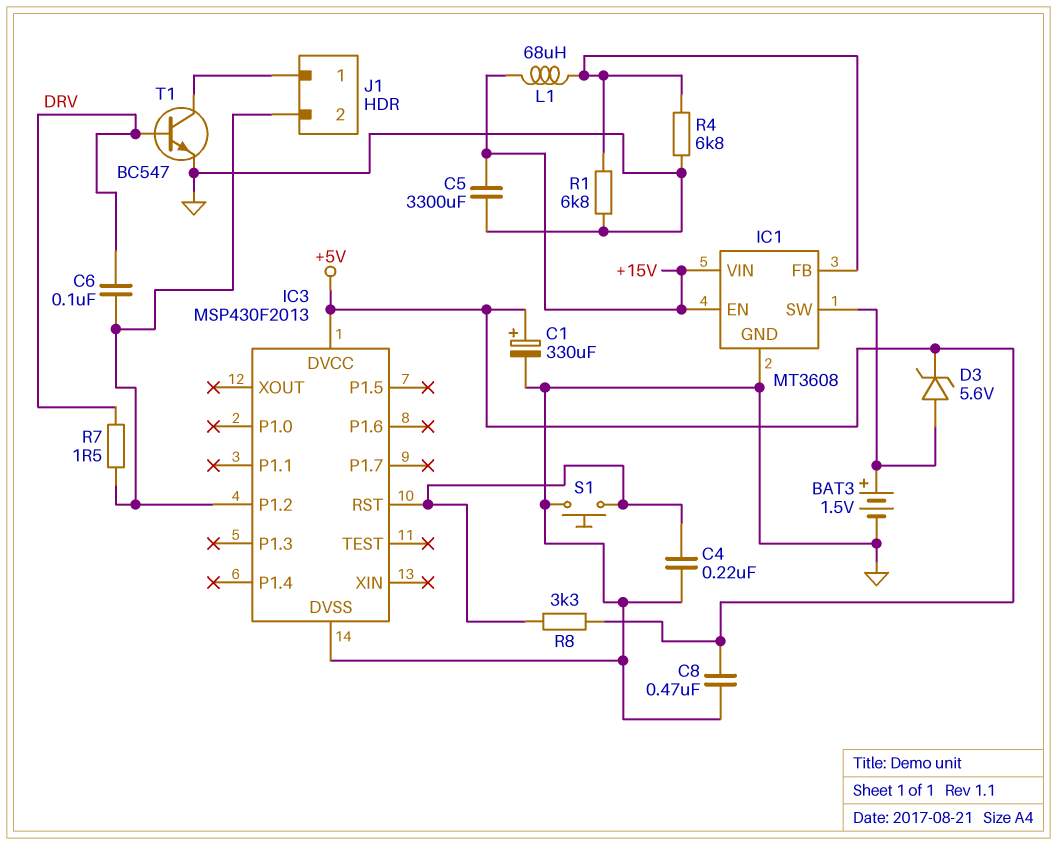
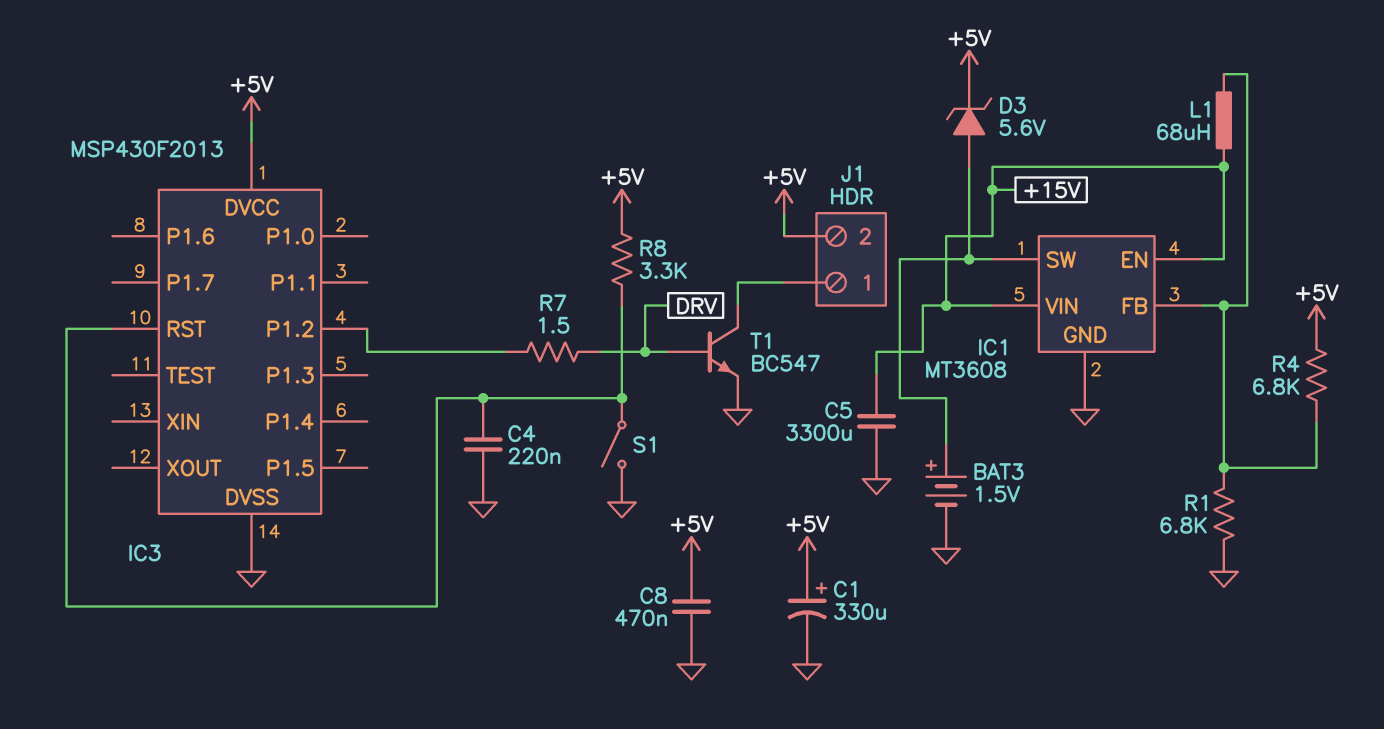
C6: 100nF (DRV, IC3/P1.2) -> none
J1 pin 2: IC3/P1.2 -> +5V
R4: 6.8k (GND, IC1/FB) -> 6.8k (+5V, IC1/FB)
S1: button (GND, IC3/RST) -> switch (GND, IC3/RST)

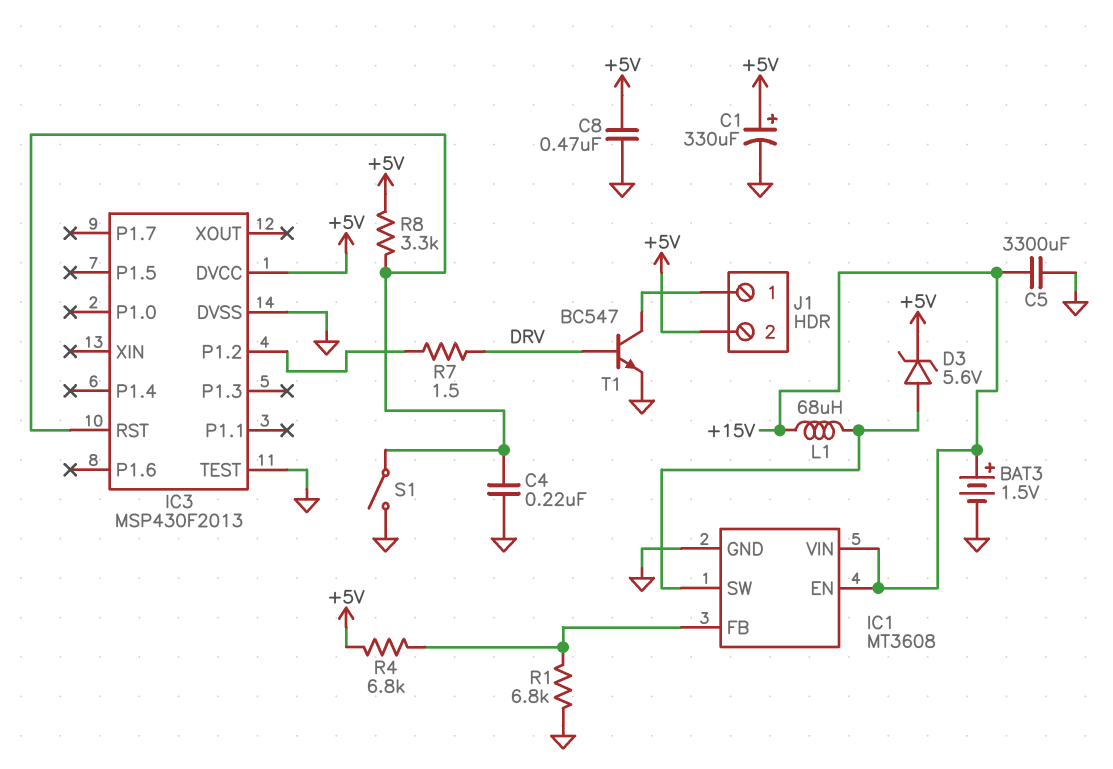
BAT3: 1.5V (plus IC1/SW, minus GND) -> 1.5V (plus +15V, minus GND)
IC3 pin TEST: none -> GND
L1: 68uH (+15V, IC1/FB) -> 68uH (+15V, IC1/SW)

